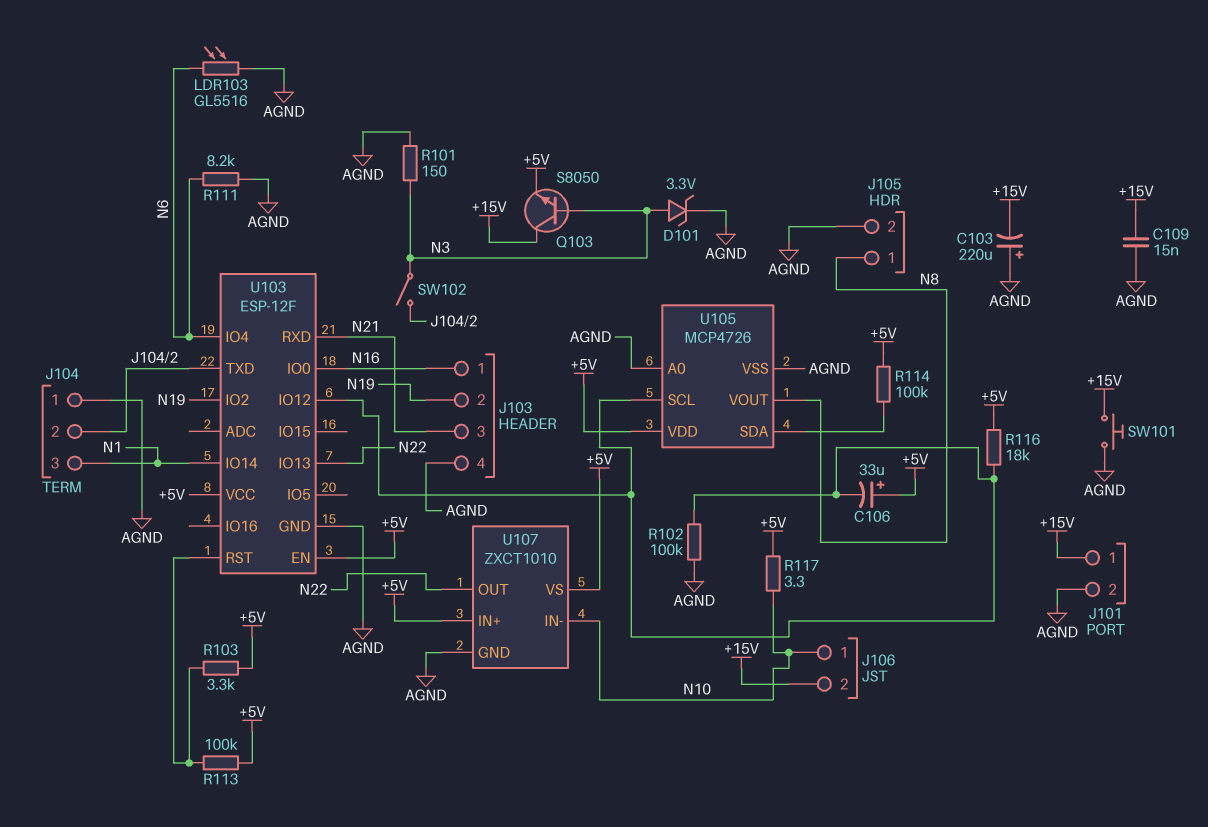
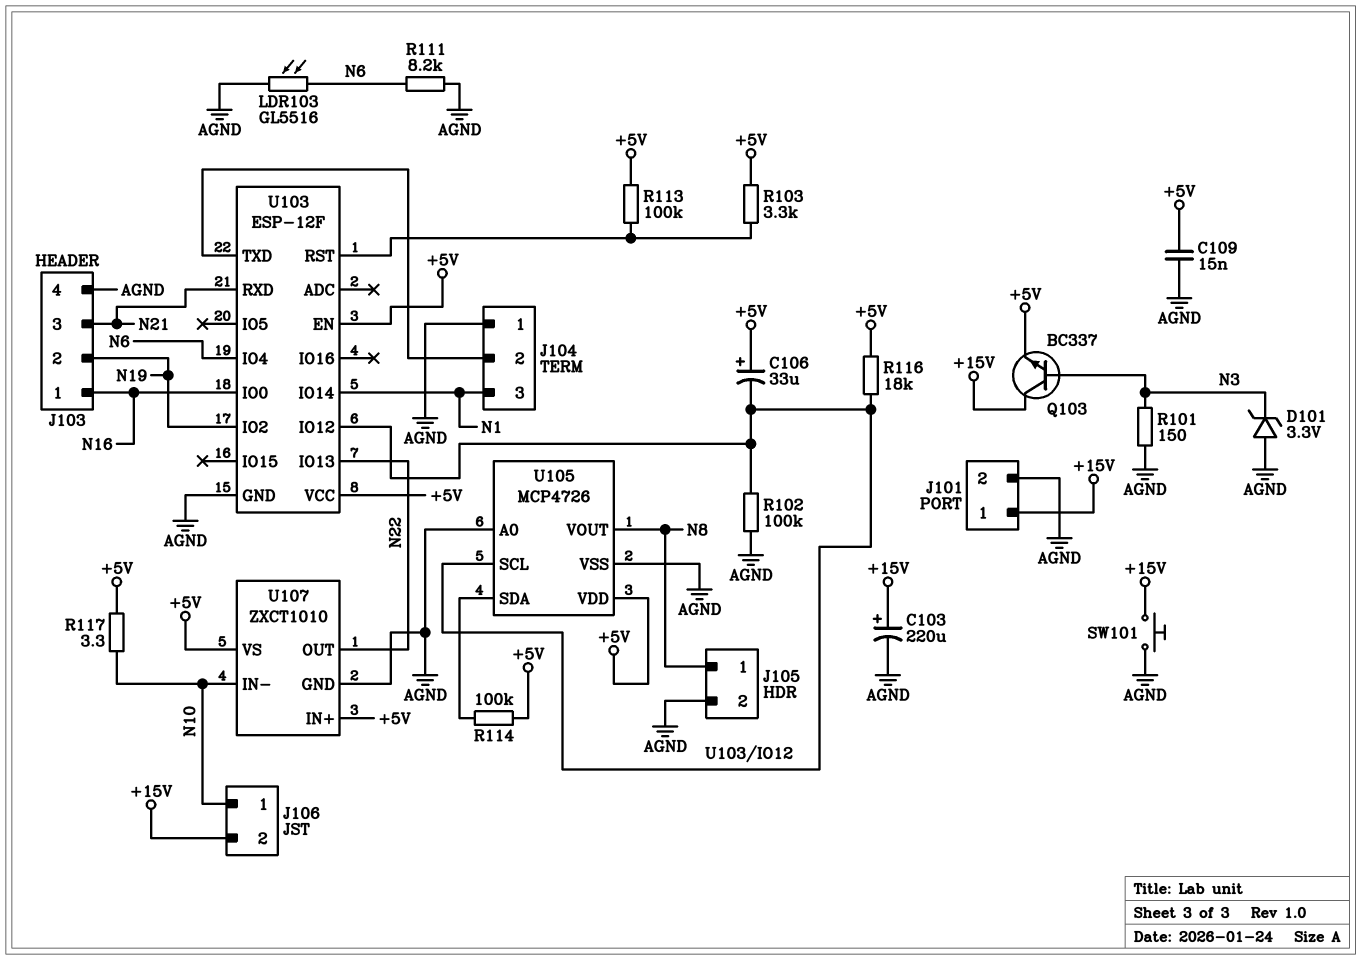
C103: 220uF (plus AGND, minus +15V) -> 220uF (plus +15V, minus AGND)
C109: 15nF (+15V, AGND) -> 15nF (+5V, AGND)
D101: zener 3.3V (A N3, K AGND) -> zener 3.3V (A AGND, K N3)
Q103: NPN S8050 (B N3, C +15V, E +5V) -> NPN BC337 (B N3, C +15V, E +5V)
SW102: switch (J104/2, N3) -> none

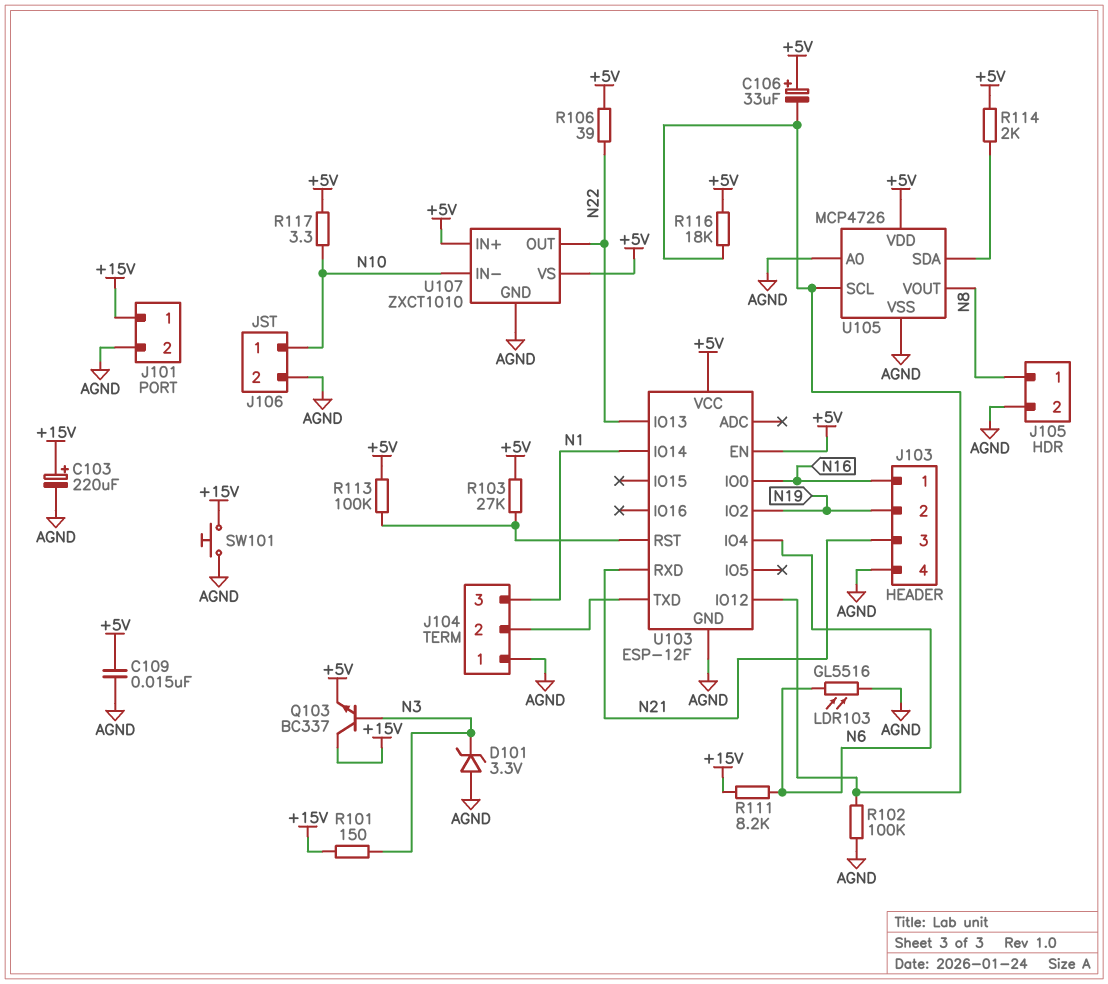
J106 pin 2: +15V -> AGND
R101: 150 (AGND, N3) -> 150 (+15V, N3)
R103: 3.3k (+5V, U103/RST) -> 27k (+5V, U103/RST)
R106: none -> 39 (+5V, N22)
R111: 8.2k (AGND, N6) -> 8.2k (+15V, N6)
R114: 100k (+5V, U105/SDA) -> 2k (+5V, U105/SDA)

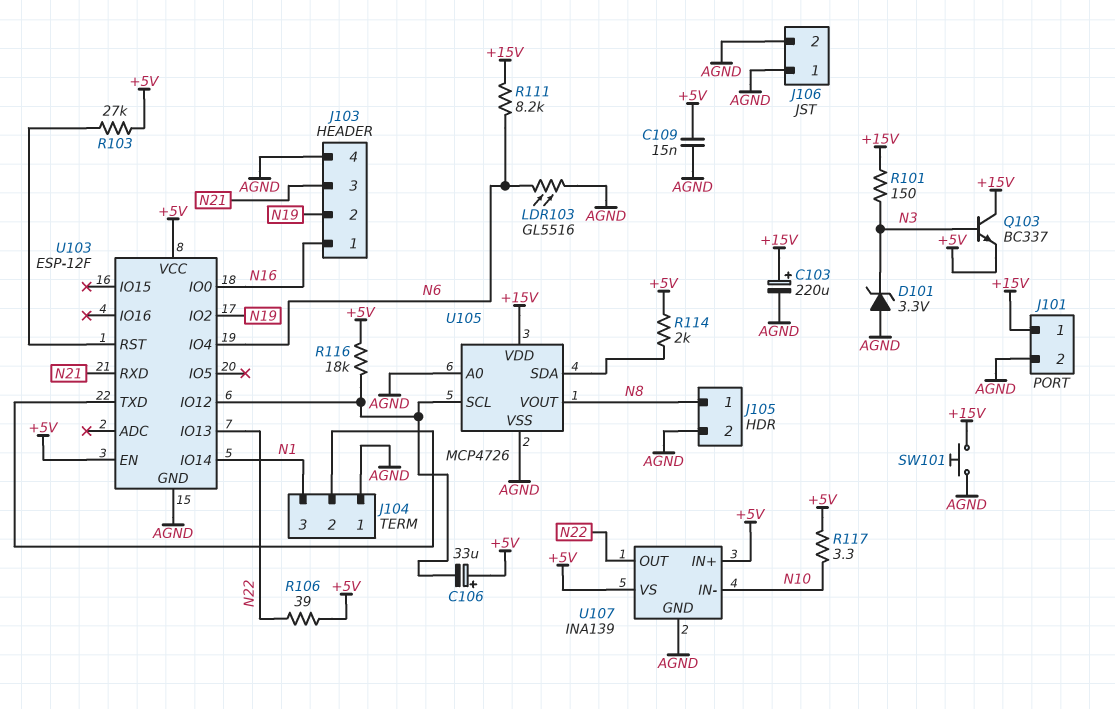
J106 pin 1: N10 -> AGND
R102: 100k (AGND, U103/IO12) -> none
R113: 100k (+5V, U103/RST) -> none
U105 pin VDD: +5V -> +15V
U107: ZXCT1010 -> INA139

